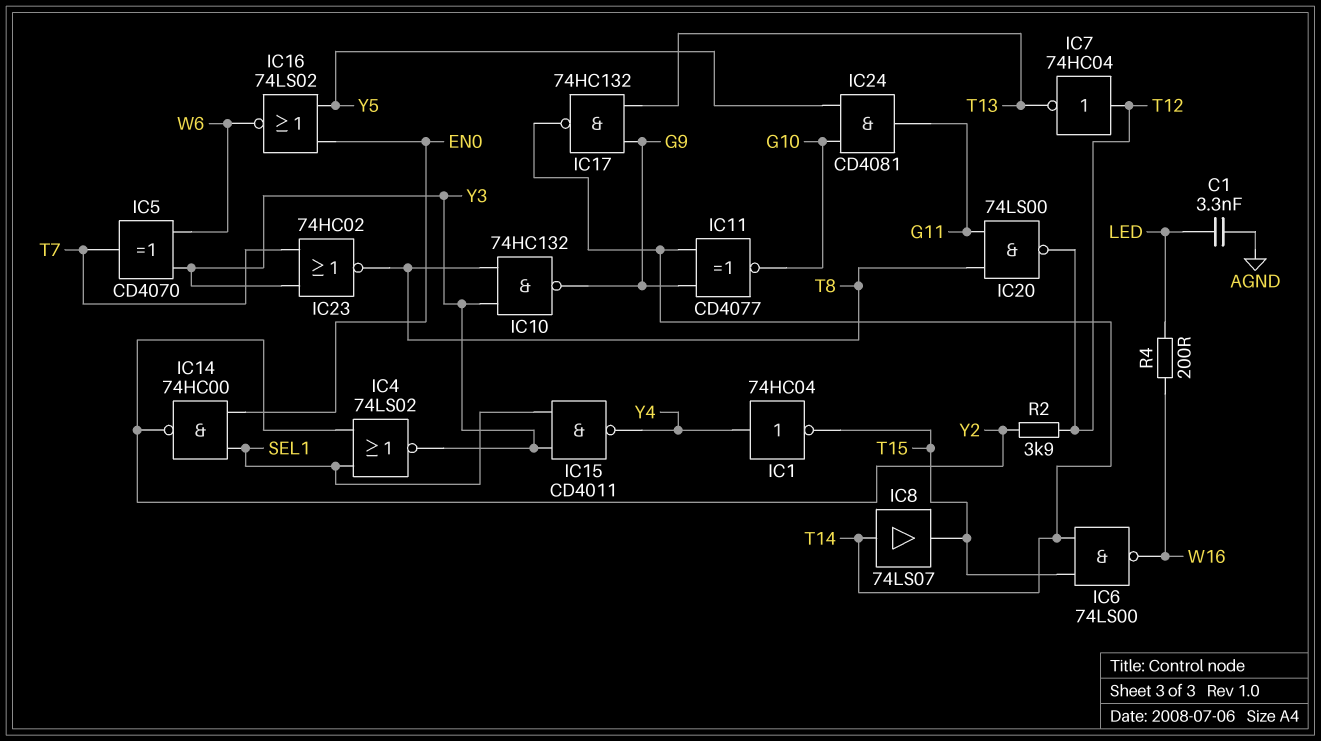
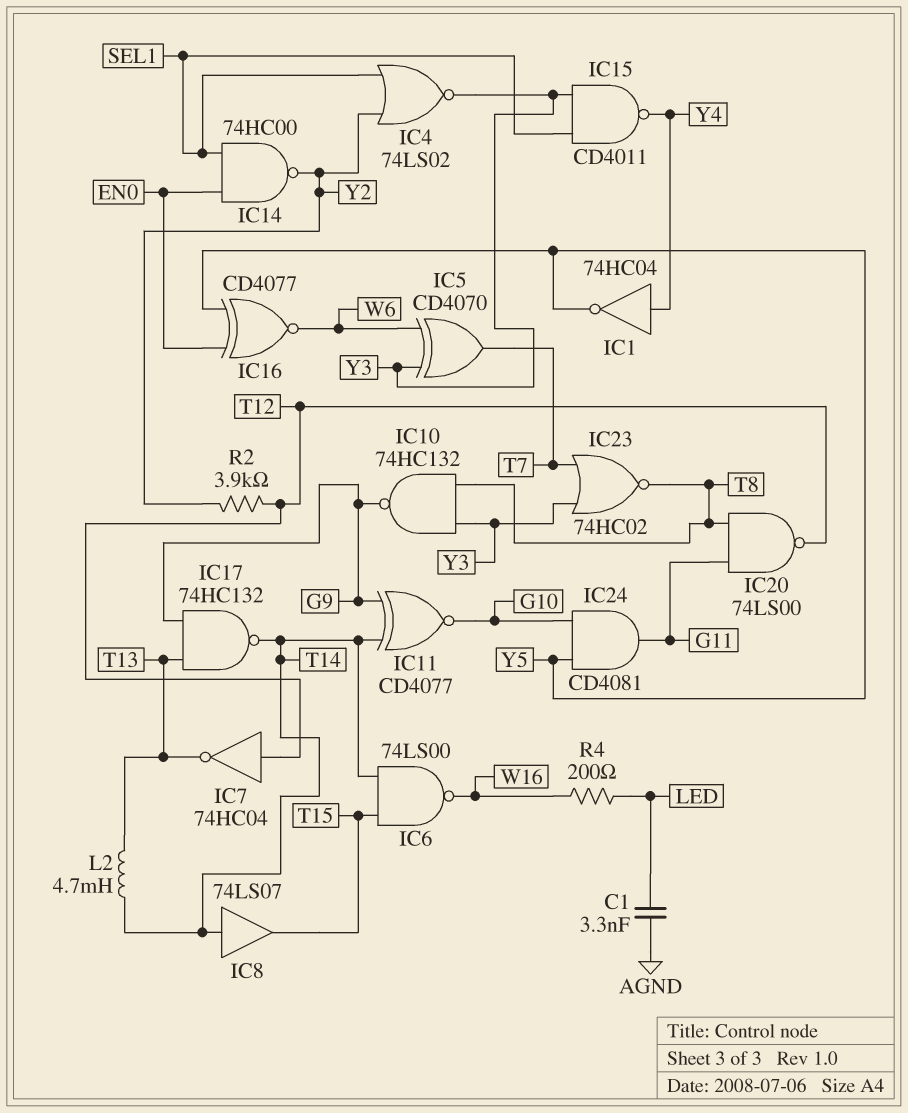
IC1: NOT 74HC04 (in Y4, out T15) -> NOT 74HC04 (in Y4, out Y5)
IC16: NOR 74LS02 (in EN0, in Y5, out W6) -> XNOR CD4077 (in EN0, in Y5, out W6)
L2: none -> 4.7mH (T13, T14)

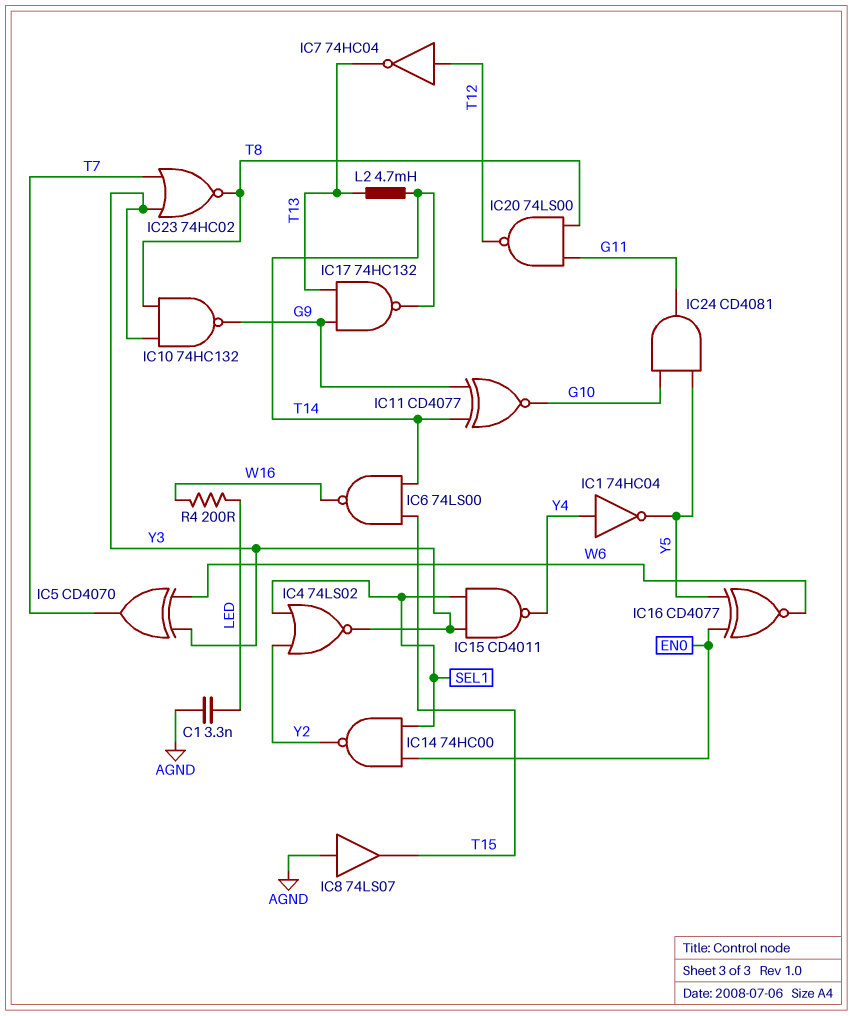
IC8: buffer 74LS07 (in T14, out T15) -> buffer 74LS07 (in AGND, out T15)
R2: 3.9k (T12, Y2) -> none

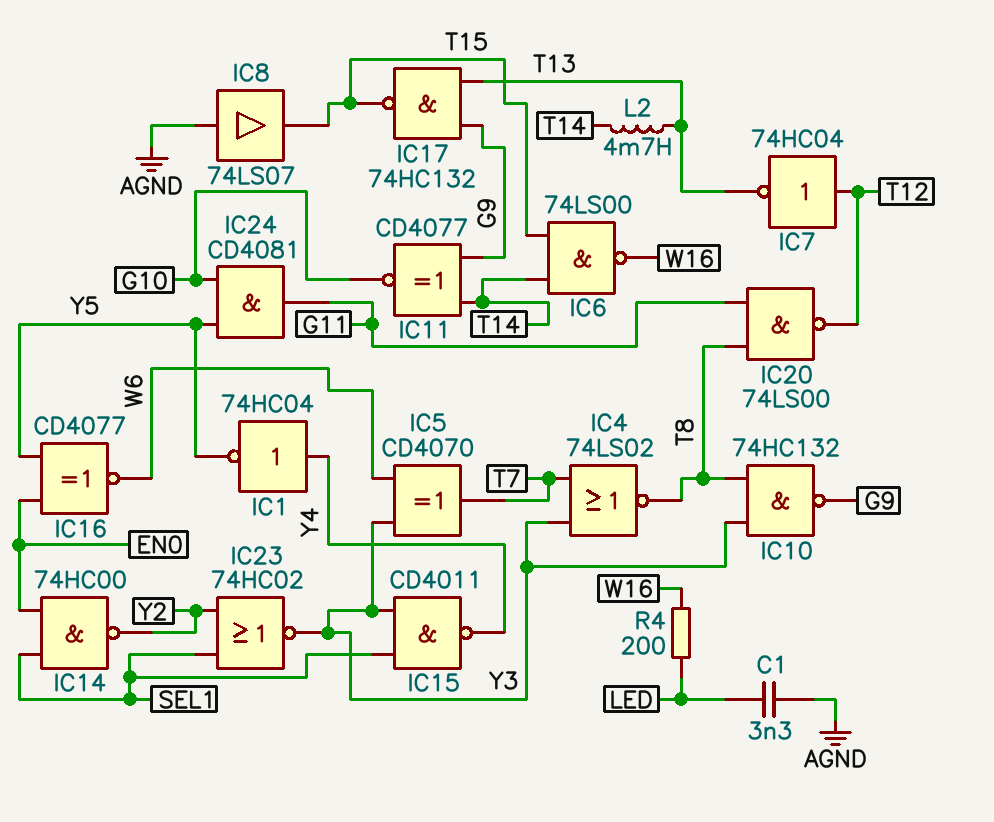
IC4: NOR 74LS02 (in SEL1, in Y2, out Y3) -> NOR 74LS02 (in T7, in Y3, out T8)
IC17: NAND 74HC132 (in G9, in T13, out T14) -> NAND 74HC132 (in G9, in T13, out T15)
IC23: NOR 74HC02 (in T7, in Y3, out T8) -> NOR 74HC02 (in SEL1, in Y2, out Y3)

